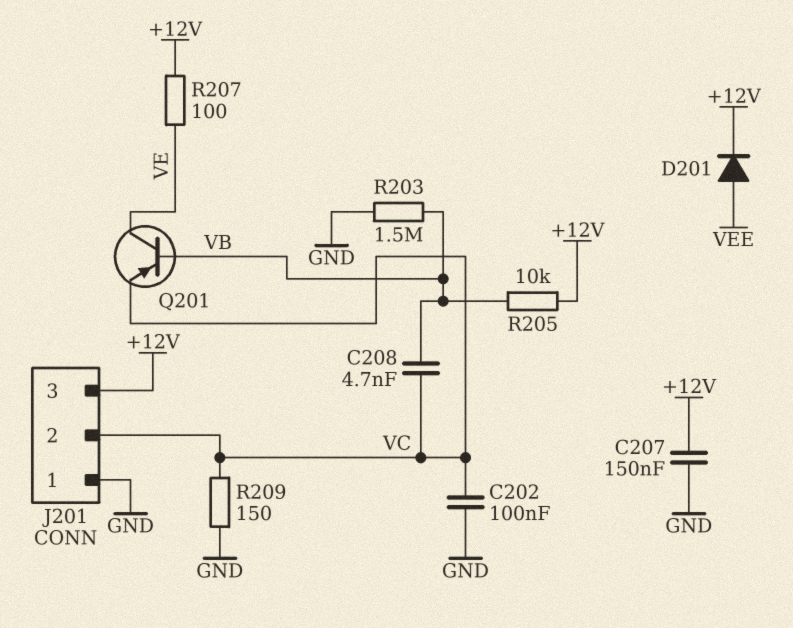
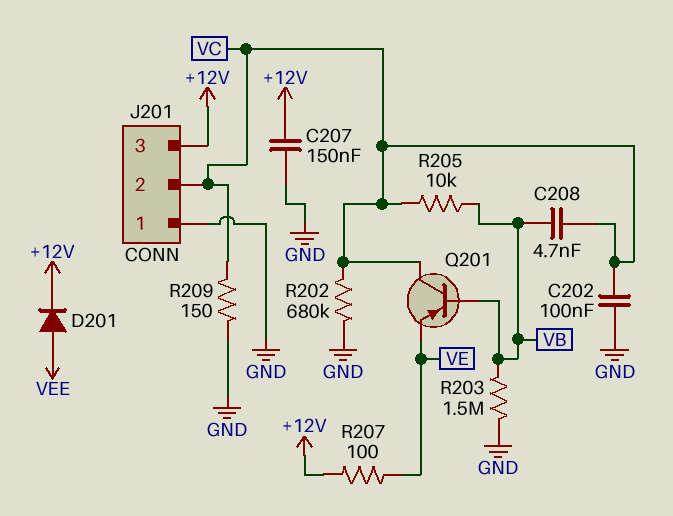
Q201: PNP (B VB, C VE, E VC) -> PNP (B VB, C VC, E VE)
R202: none -> 680k (GND, VC)
R205: 10k (+12V, VB) -> 10k (VB, VC)

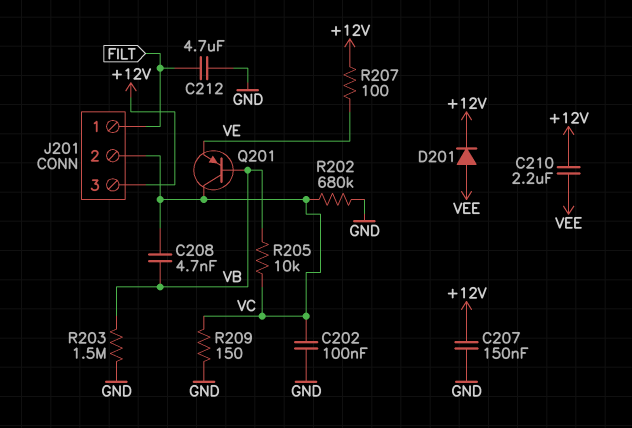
C210: none -> 2.2uF (+12V, VEE)
C212: none -> 4.7uF (FILT, GND)
J201 pin 1: GND -> FILT

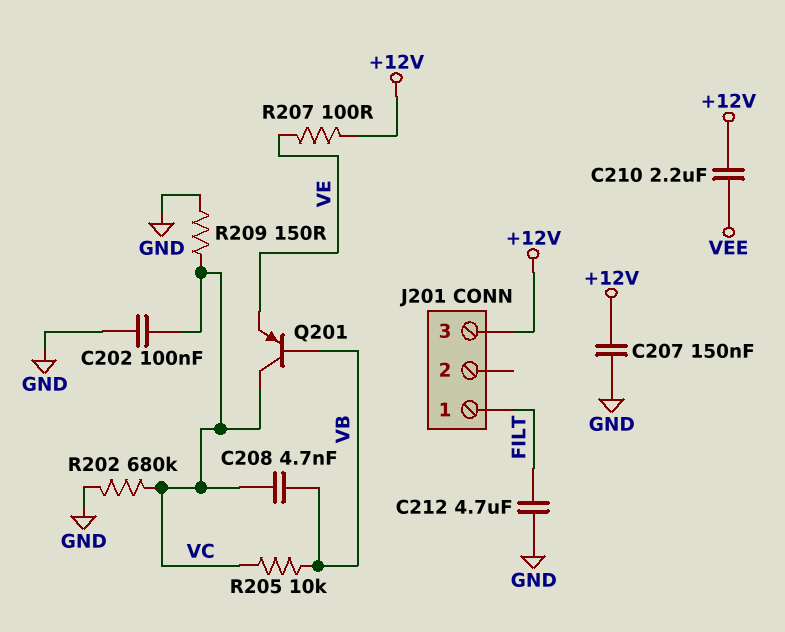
D201: diode (A VEE, K +12V) -> none
J201 pin 2: VC -> none
R203: 1.5M (GND, VB) -> none

